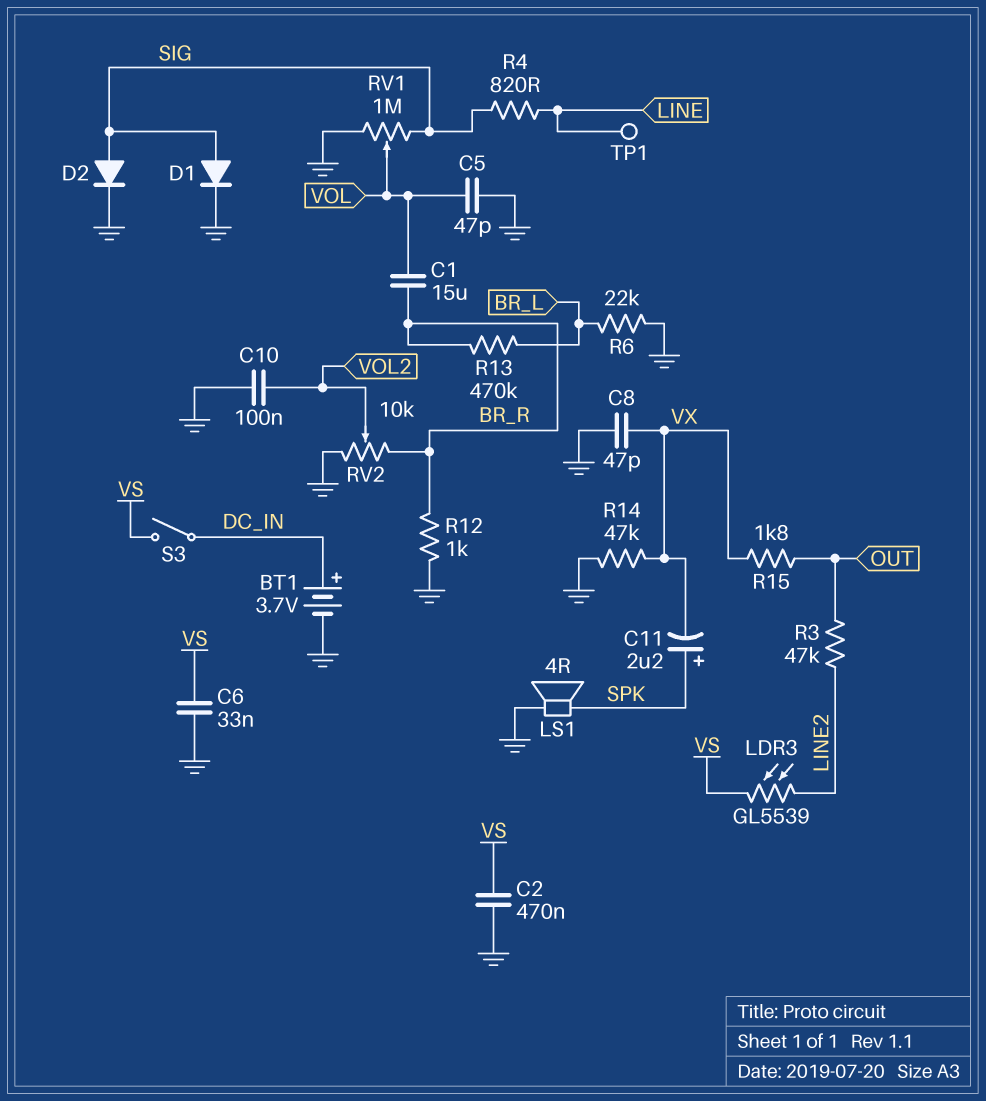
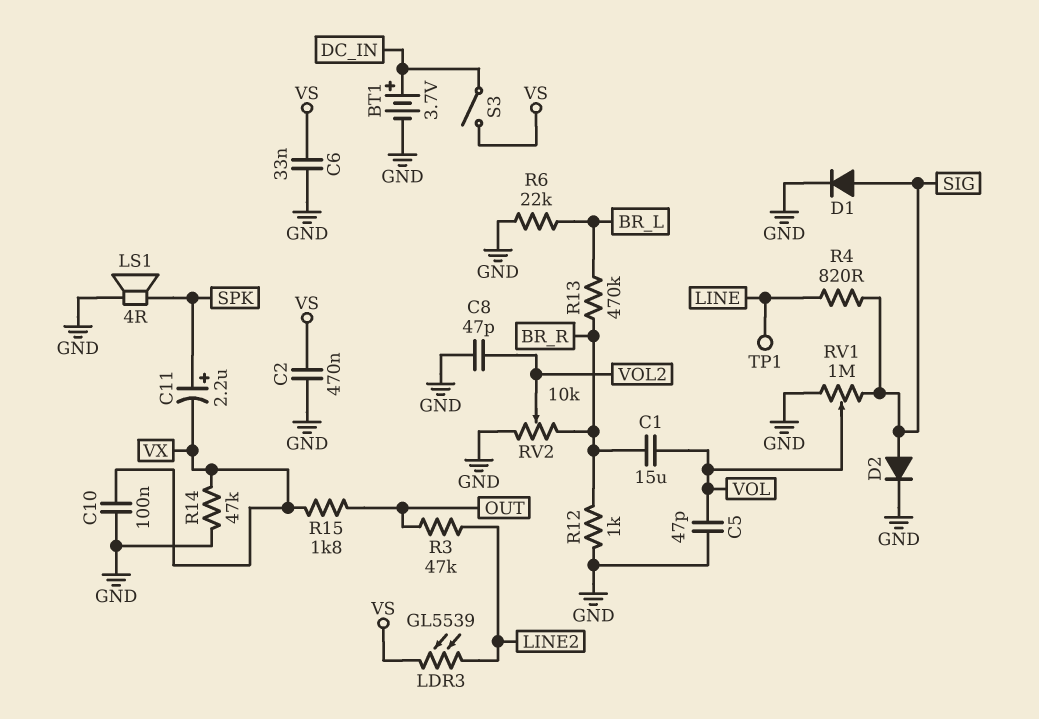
C8: 47pF (GND, VX) -> 47pF (GND, VOL2)
C10: 100nF (GND, VOL2) -> 100nF (GND, VX)

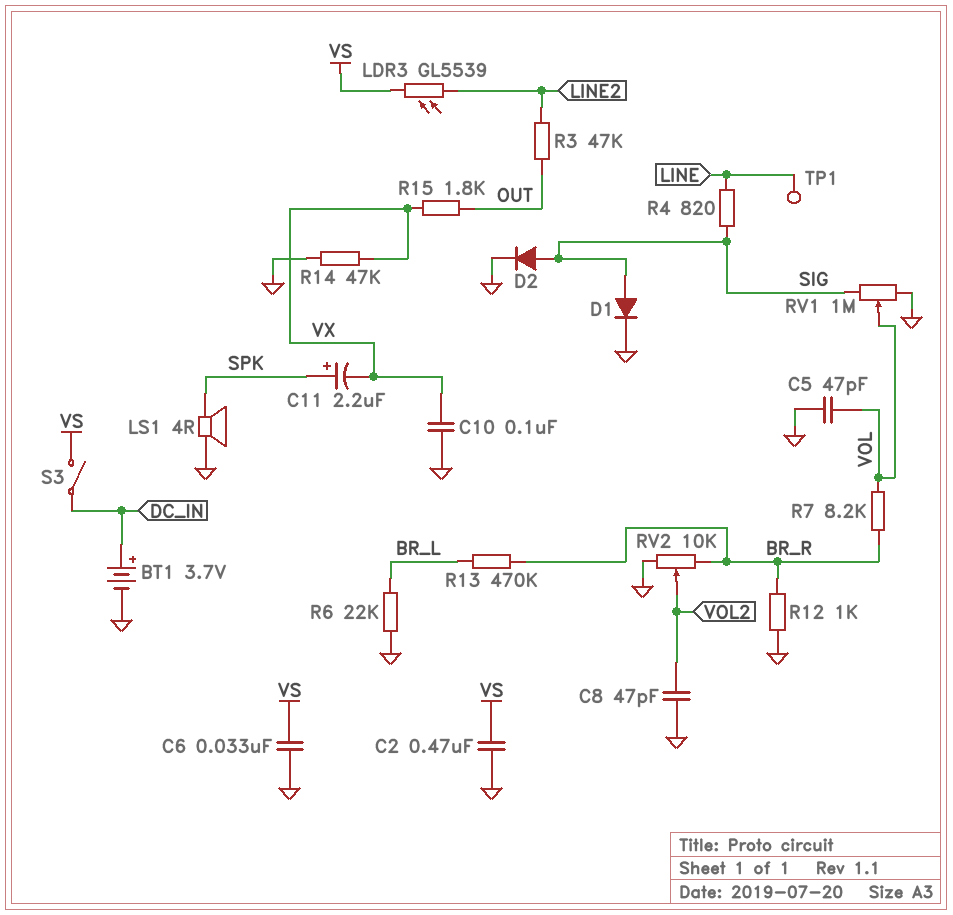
C1: 15uF (BR_R, VOL) -> none
R7: none -> 8.2k (BR_R, VOL)

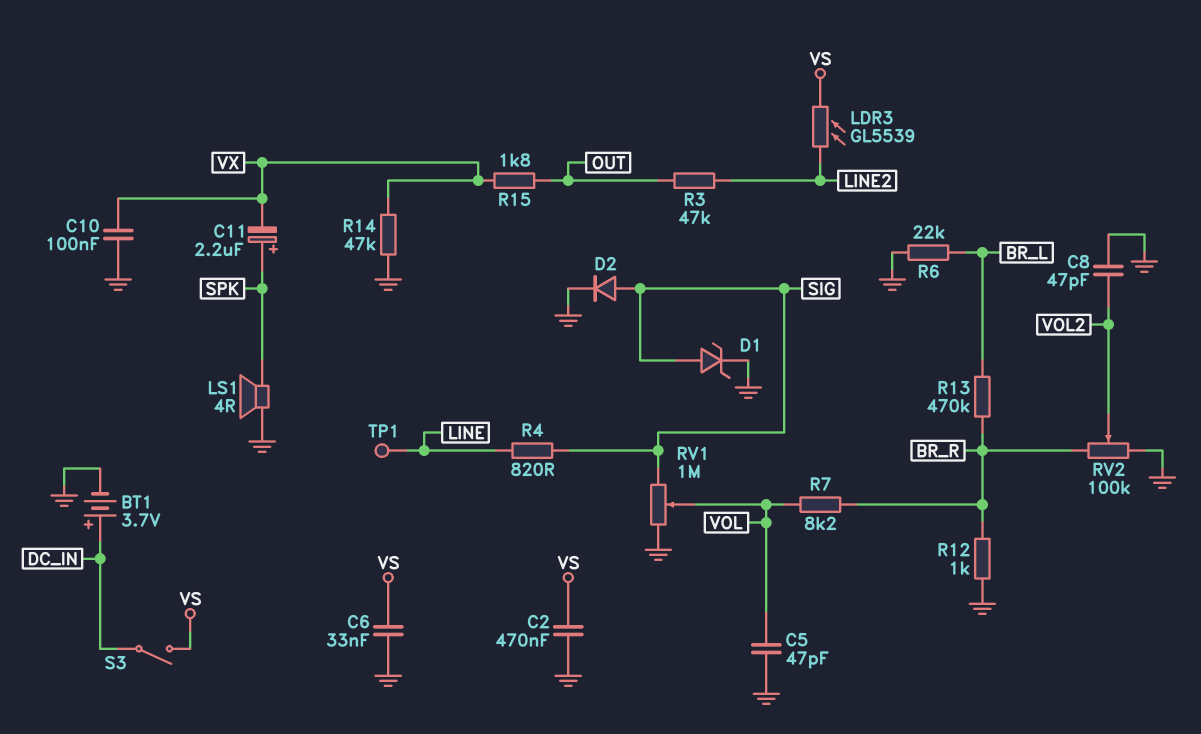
D1: diode (A SIG, K GND) -> zener (A SIG, K GND)
RV2: 10k (BR_R, GND, wiper VOL2) -> 100k (BR_R, GND, wiper VOL2)

